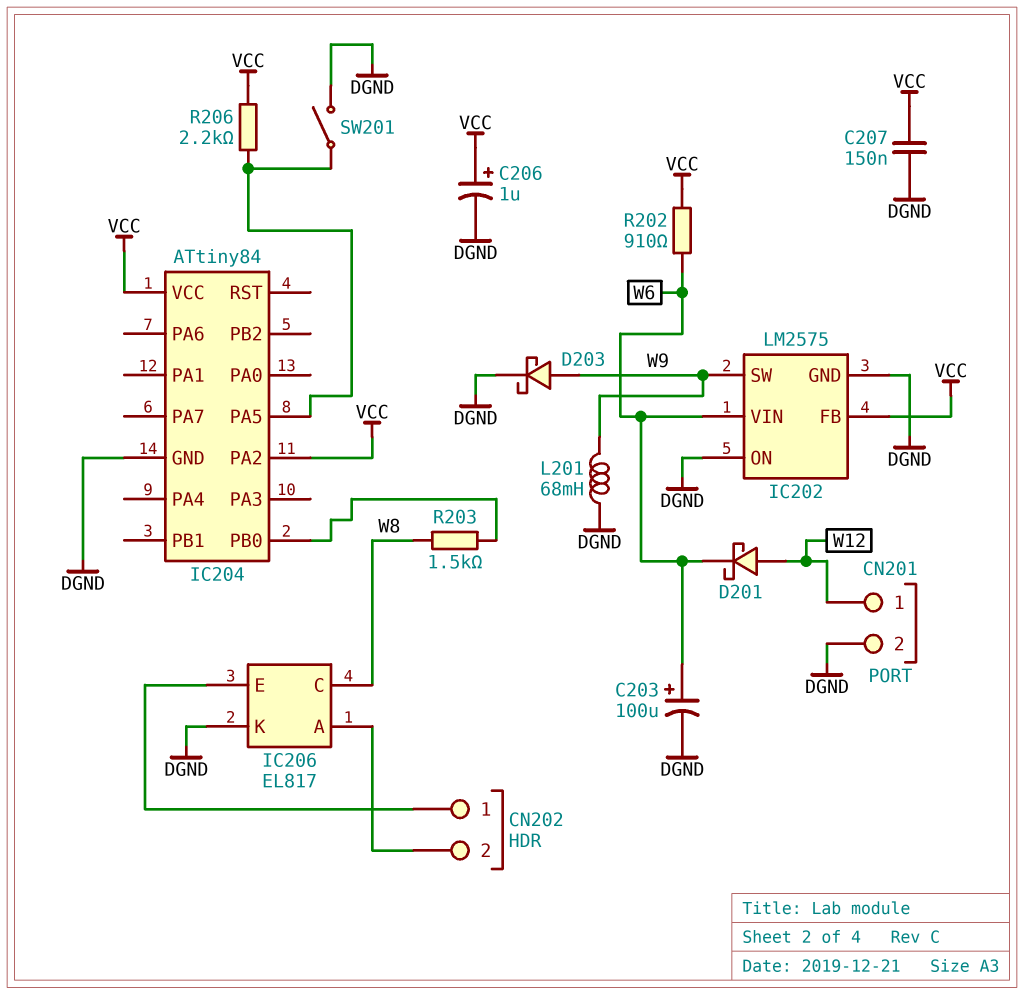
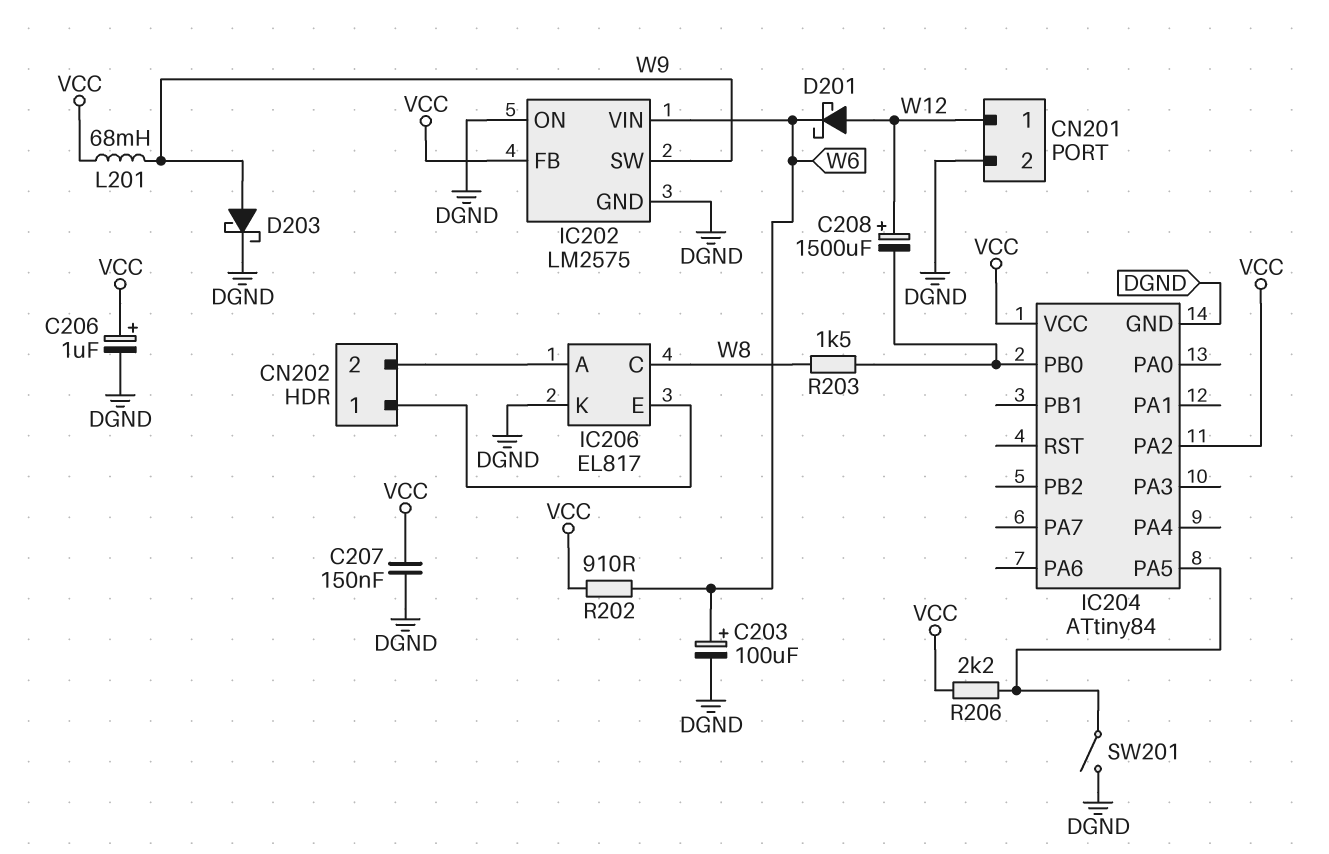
C208: none -> 1500uF (plus W12, minus IC204/PB0)
L201: 68mH (DGND, W9) -> 68mH (VCC, W9)

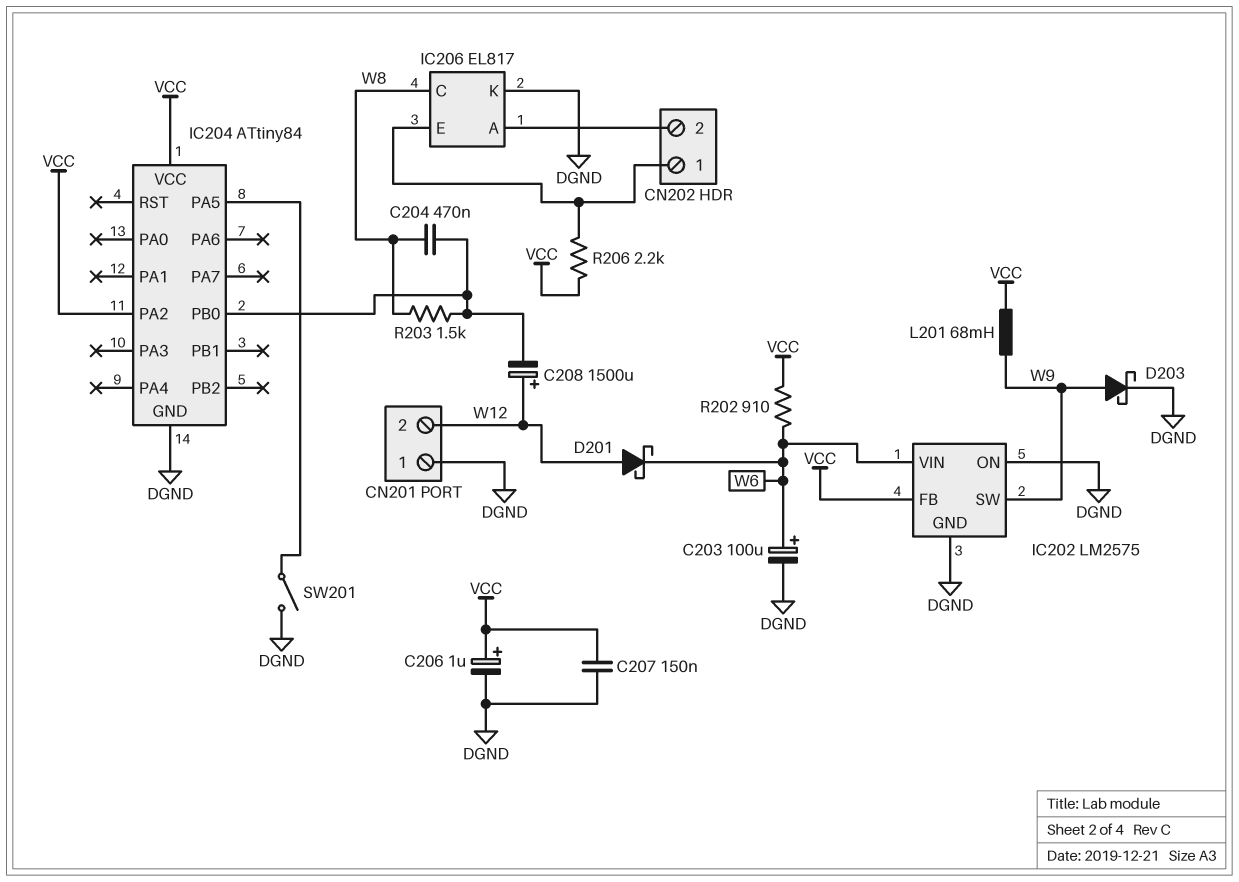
C204: none -> 470nF (IC204/PB0, W8)
CN201 pin 1: W12 -> DGND
CN201 pin 2: DGND -> W12
R206: 2.2k (IC204/PA5, VCC) -> 2.2k (CN202/1, VCC)

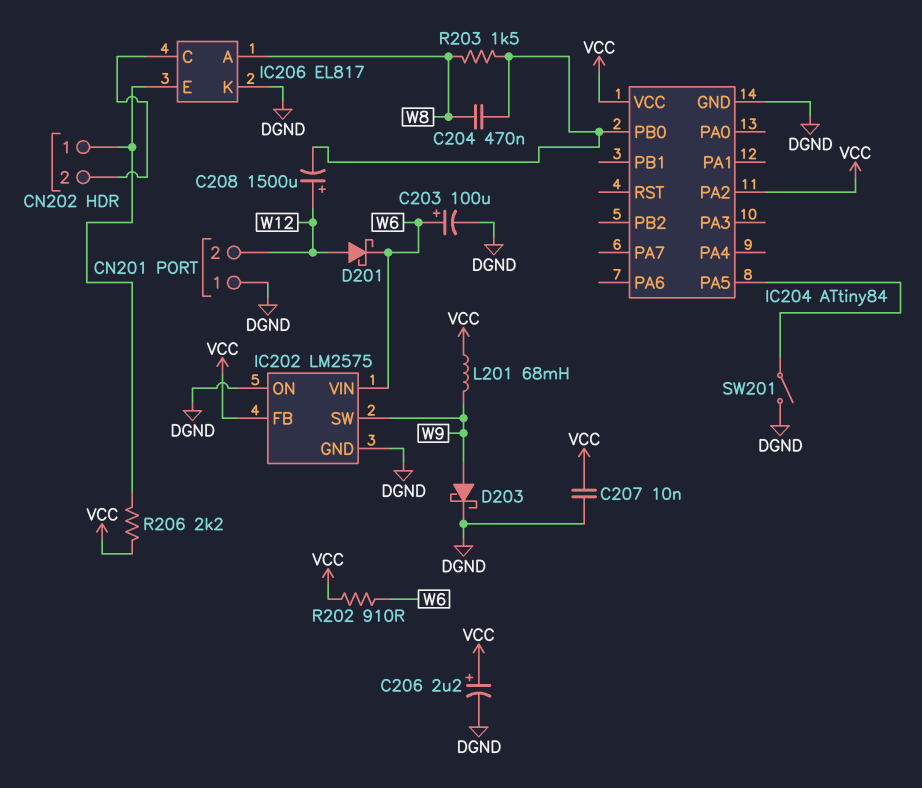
C206: 1uF (plus VCC, minus DGND) -> 2.2uF (plus VCC, minus DGND)
C207: 150nF (DGND, VCC) -> 10nF (DGND, VCC)
IC206 pin A: CN202/2 -> W8
IC206 pin C: W8 -> CN202/2

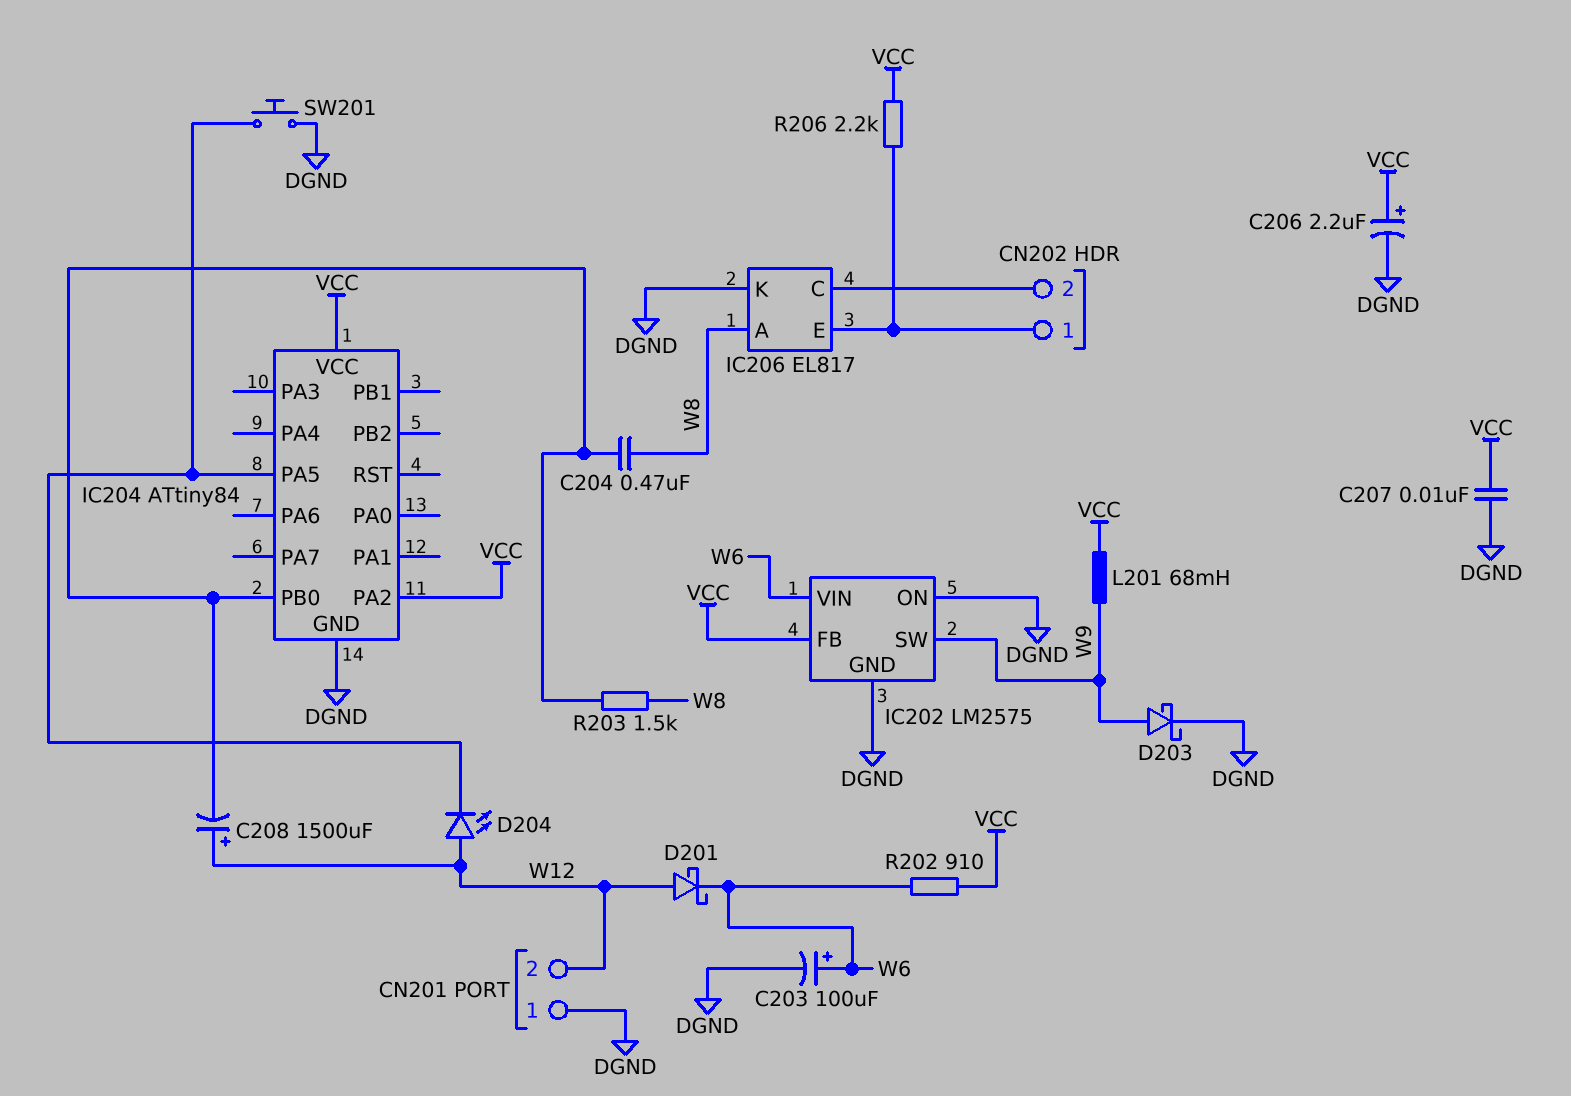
D204: none -> LED (A W12, K IC204/PA5)
SW201: switch (DGND, IC204/PA5) -> button (DGND, IC204/PA5)

